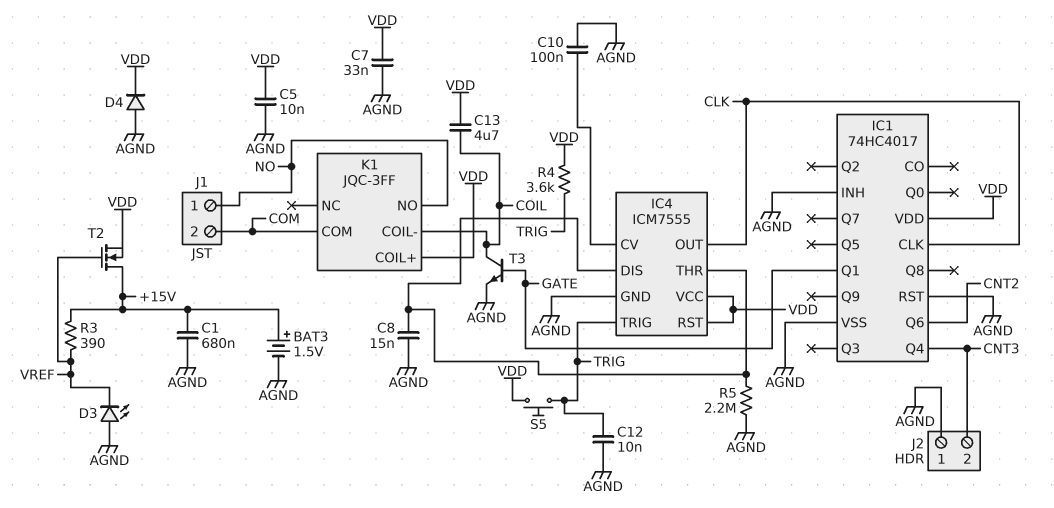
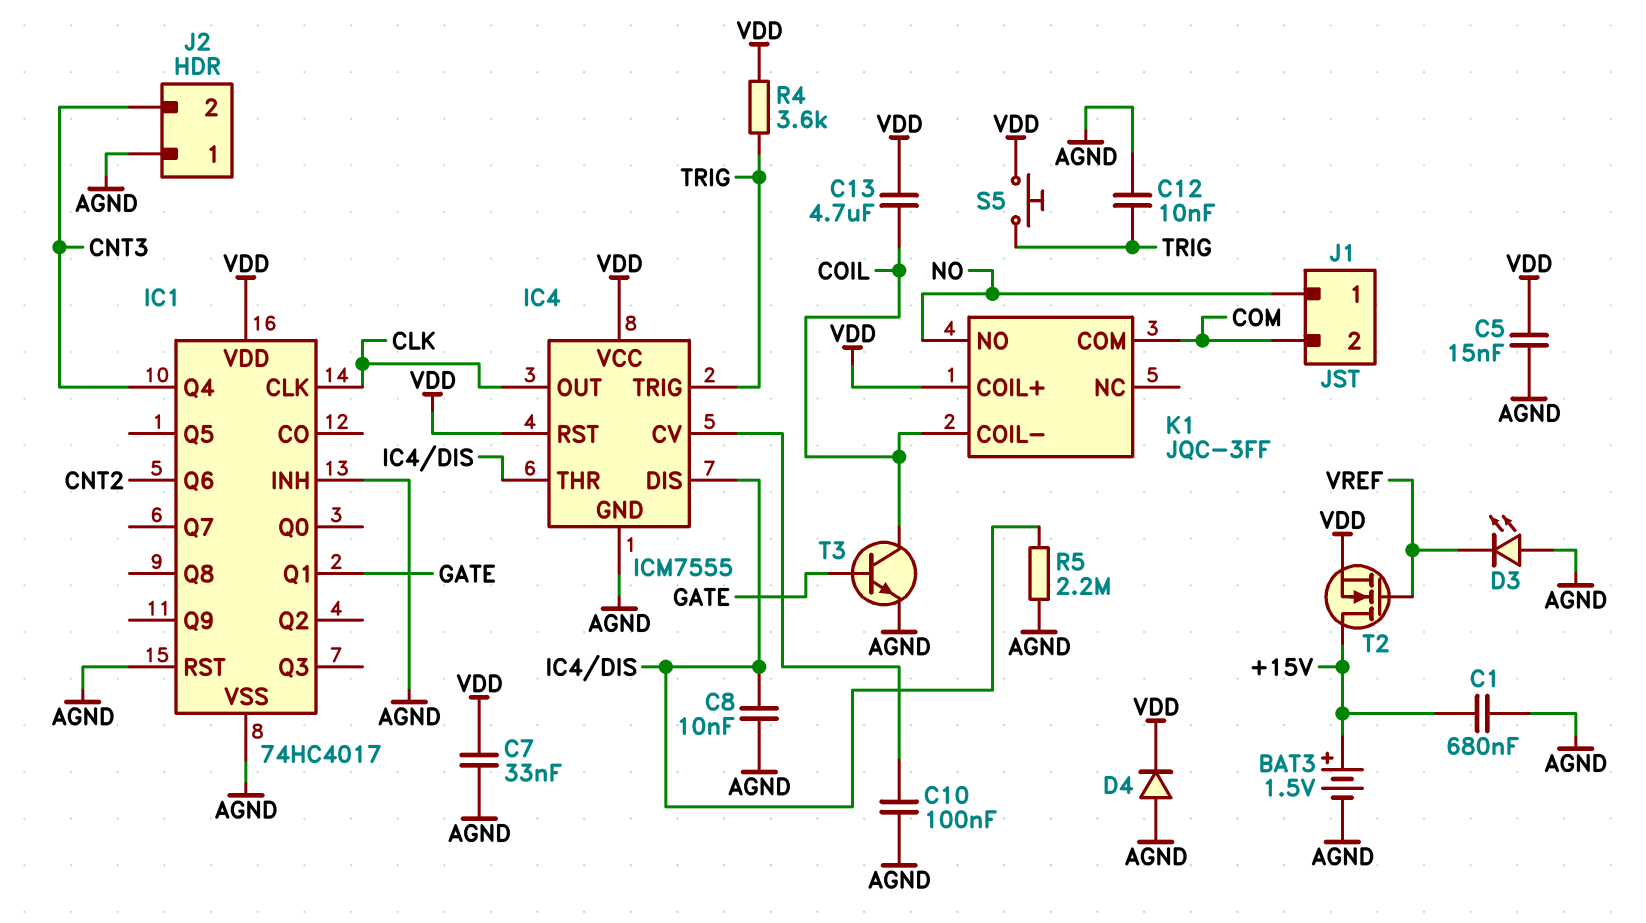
C5: 10nF (AGND, VDD) -> 15nF (AGND, VDD)
C8: 15nF (AGND, IC4/DIS) -> 10nF (AGND, IC4/DIS)
R3: 390 (+15V, VREF) -> none

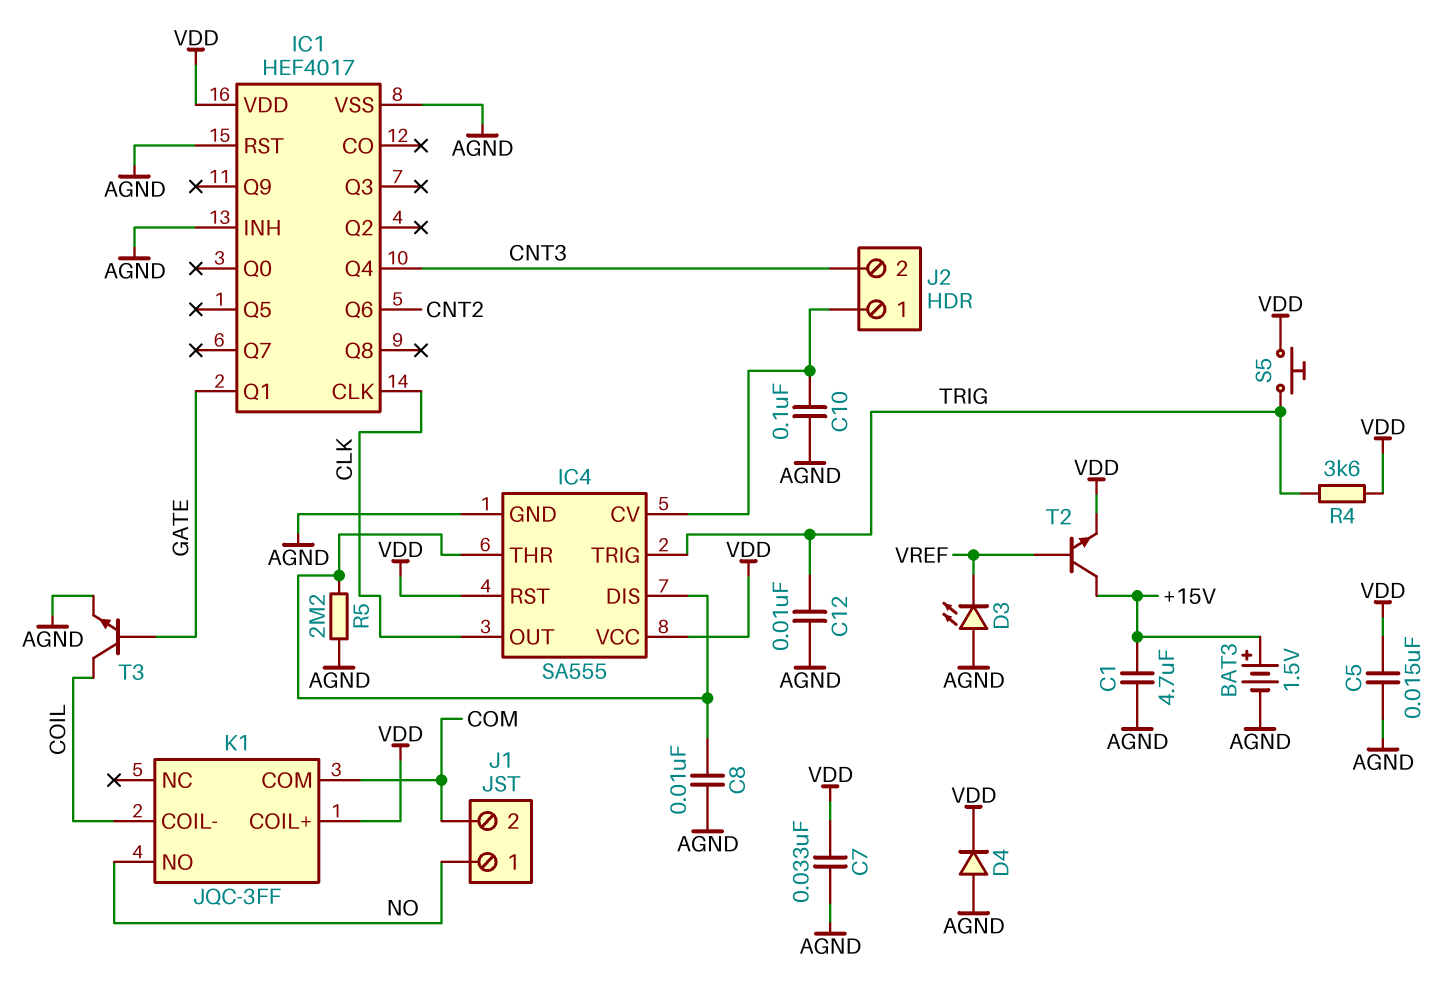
C1: 680nF (+15V, AGND) -> 4.7uF (+15V, AGND)
C13: 4.7uF (COIL, VDD) -> none
IC1: 74HC4017 -> HEF4017
IC4: ICM7555 -> SA555
J2 pin 1: AGND -> IC4/CV
T2: NMOS (G VREF, D +15V, S VDD) -> NPN (B VREF, C +15V, E VDD)

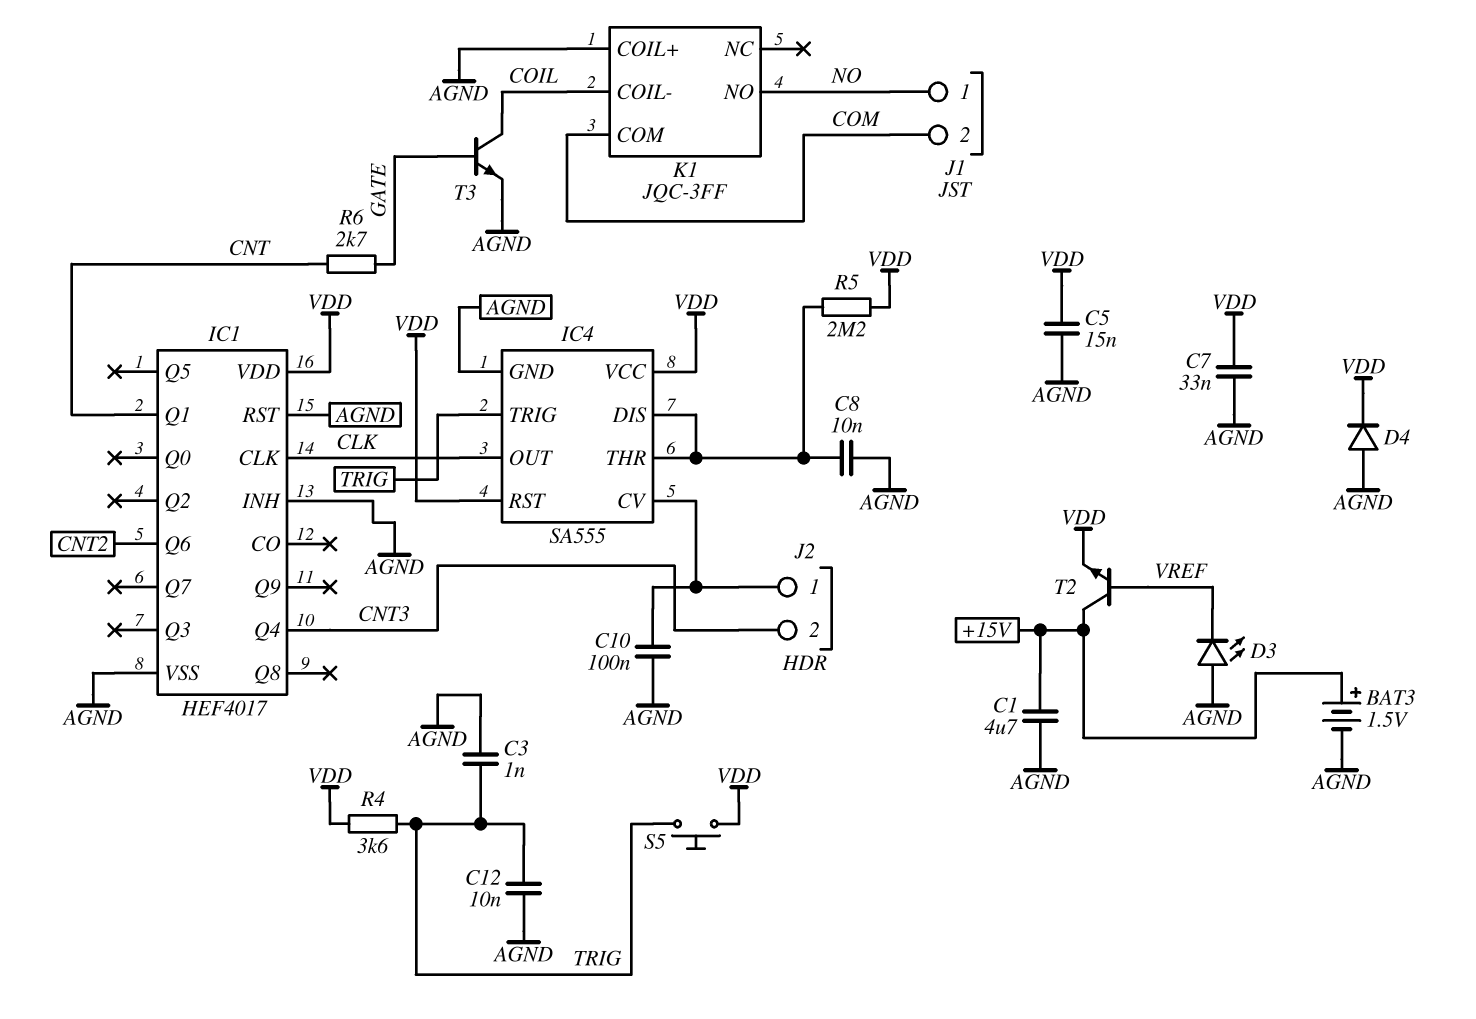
C3: none -> 1nF (AGND, TRIG)
IC1 pin Q1: GATE -> CNT
K1 pin COIL+: VDD -> AGND
R5: 2.2M (AGND, IC4/DIS) -> 2.2M (IC4/DIS, VDD)
R6: none -> 2.7k (CNT, GATE)

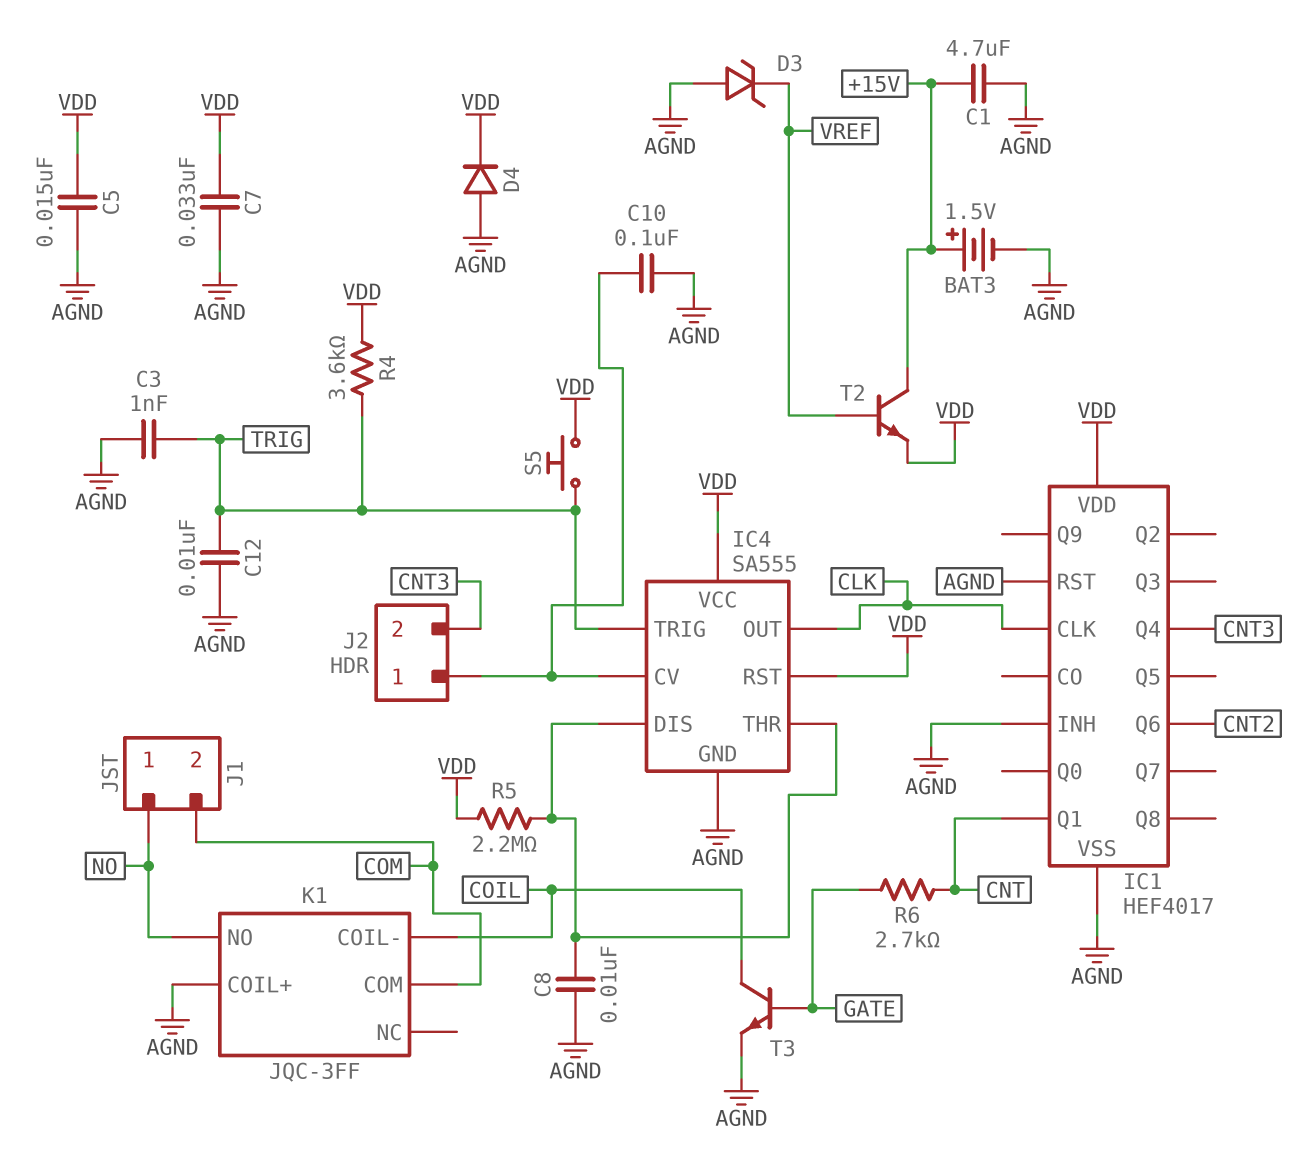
D3: LED (A AGND, K VREF) -> zener (A AGND, K VREF)

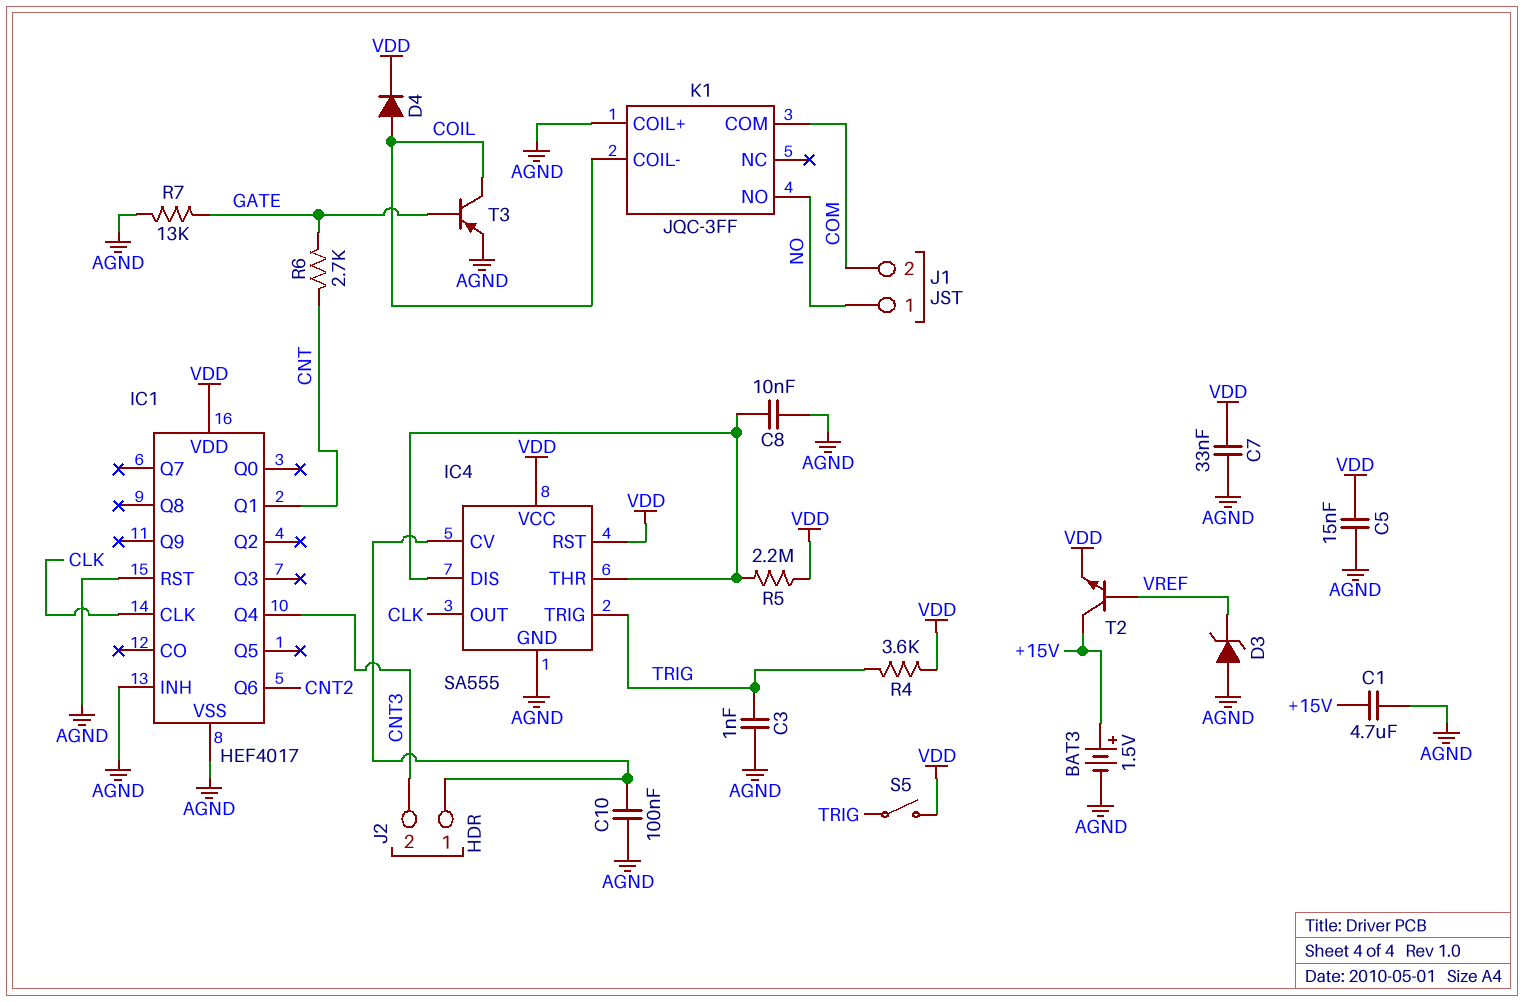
C12: 10nF (AGND, TRIG) -> none
D4: diode (A AGND, K VDD) -> diode (A COIL, K VDD)
R7: none -> 13k (AGND, GATE)
S5: button (TRIG, VDD) -> switch (TRIG, VDD)
T3: NPN (B GATE, C COIL, E AGND) -> PNP (B GATE, C COIL, E AGND)

